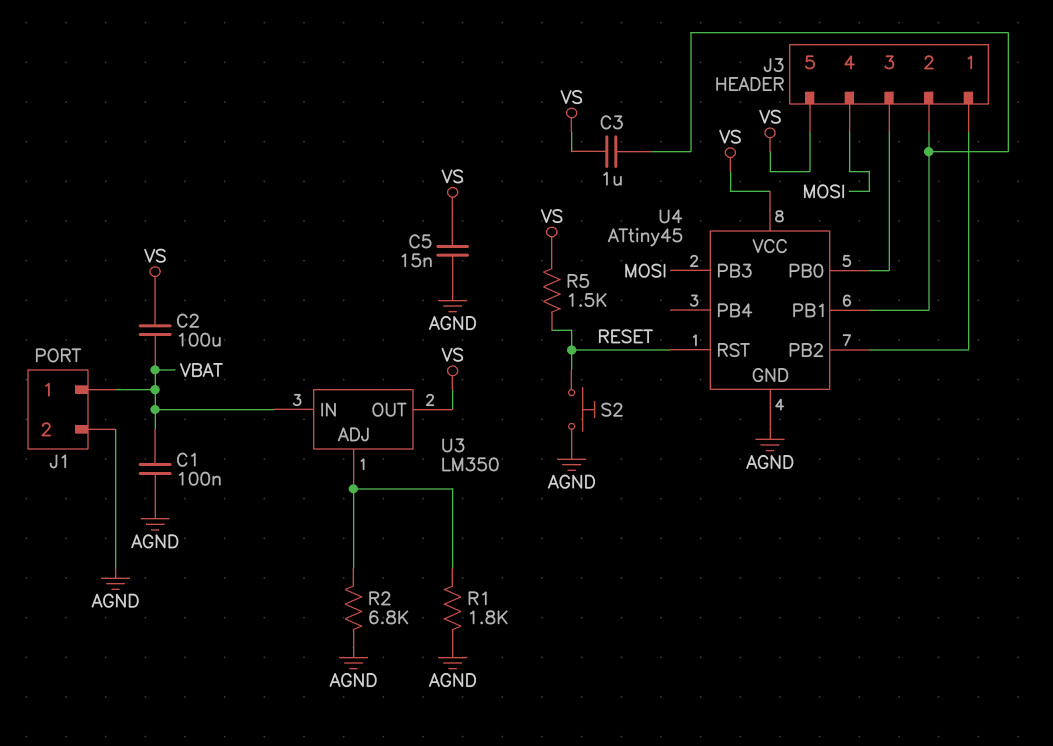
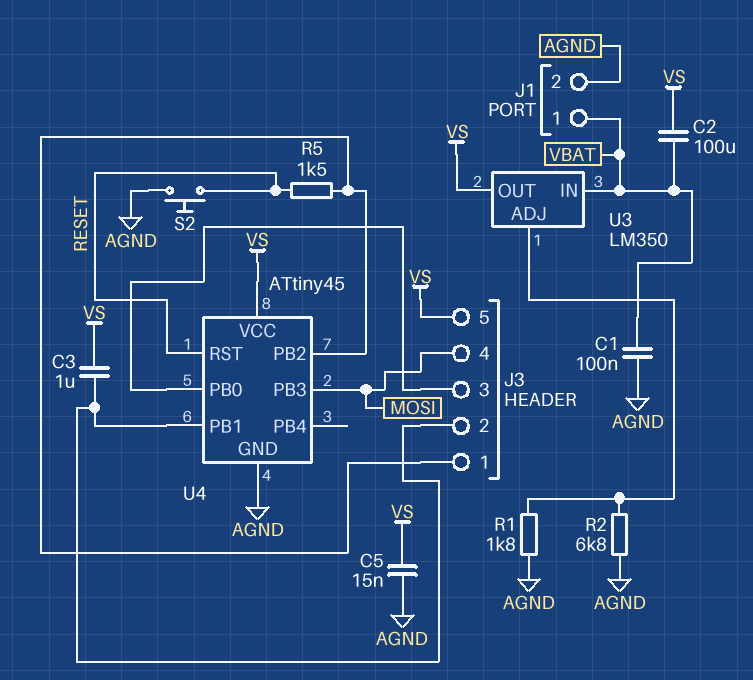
R5: 1.5k (RESET, VS) -> 1.5k (J3/1, RESET)

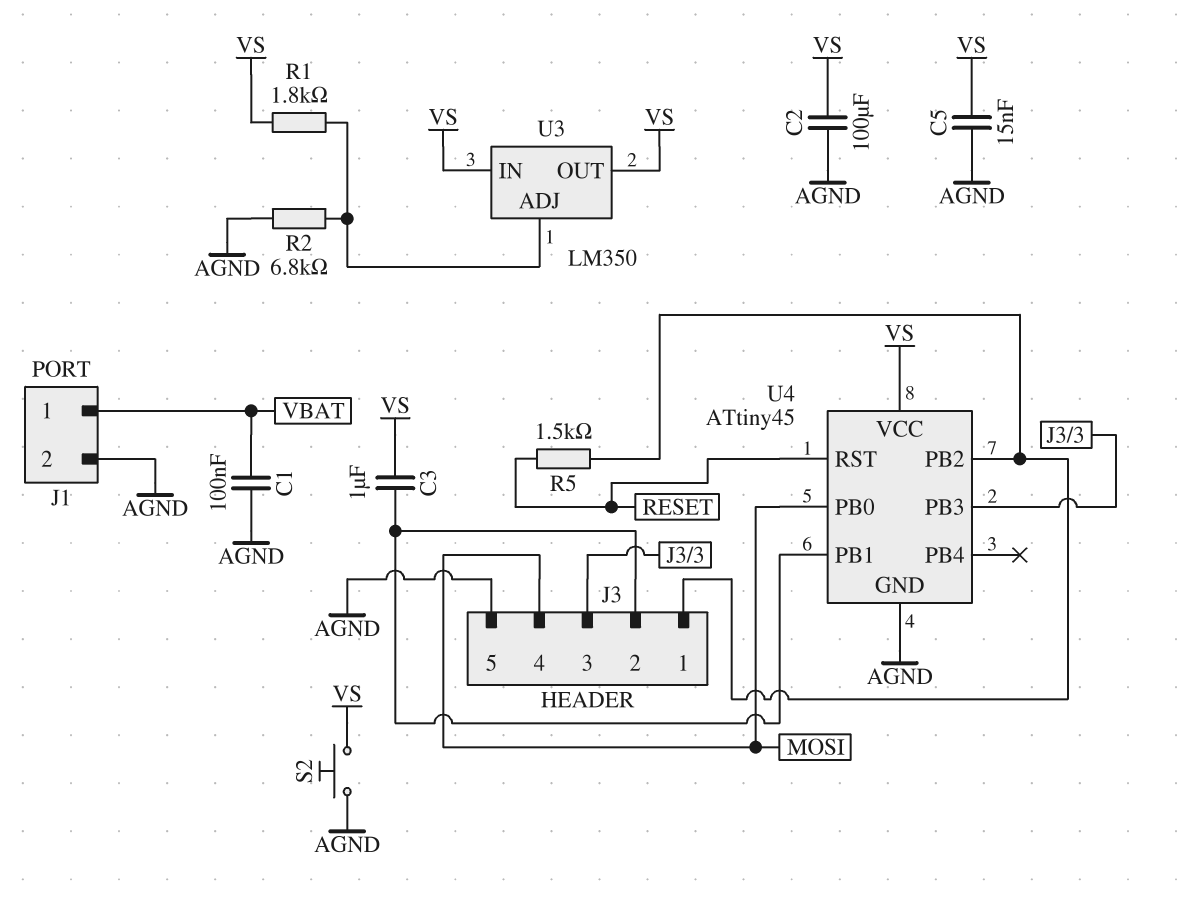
C2: 100uF (VBAT, VS) -> 100uF (AGND, VS)
J3 pin 5: VS -> AGND
R1: 1.8k (AGND, U3/ADJ) -> 1.8k (U3/ADJ, VS)
S2: button (AGND, RESET) -> button (AGND, VS)
U3 pin IN: VBAT -> VS
U4 pin PB0: J3/3 -> MOSI
U4 pin PB3: MOSI -> J3/3

